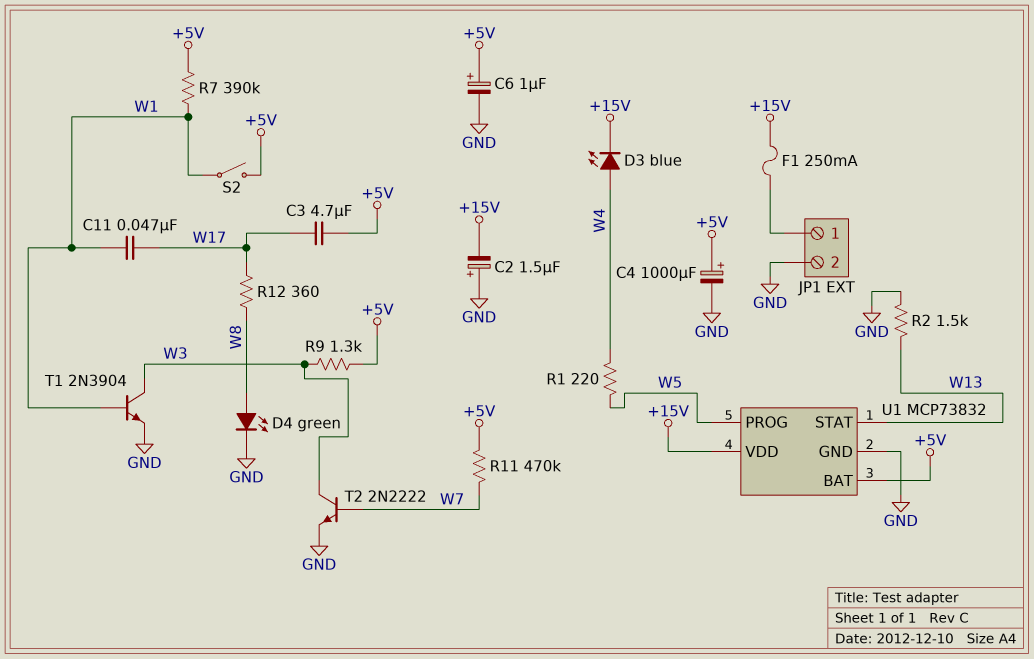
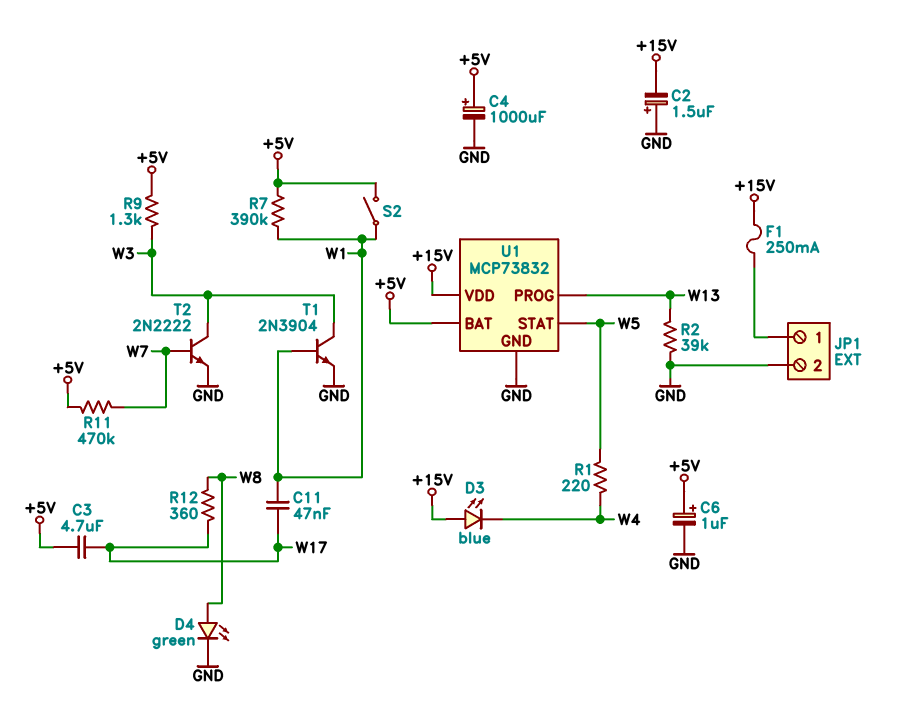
D3: LED blue (A W4, K +15V) -> LED blue (A +15V, K W4)
R2: 1.5k (GND, W13) -> 39k (GND, W13)
U1 pin PROG: W5 -> W13
U1 pin STAT: W13 -> W5

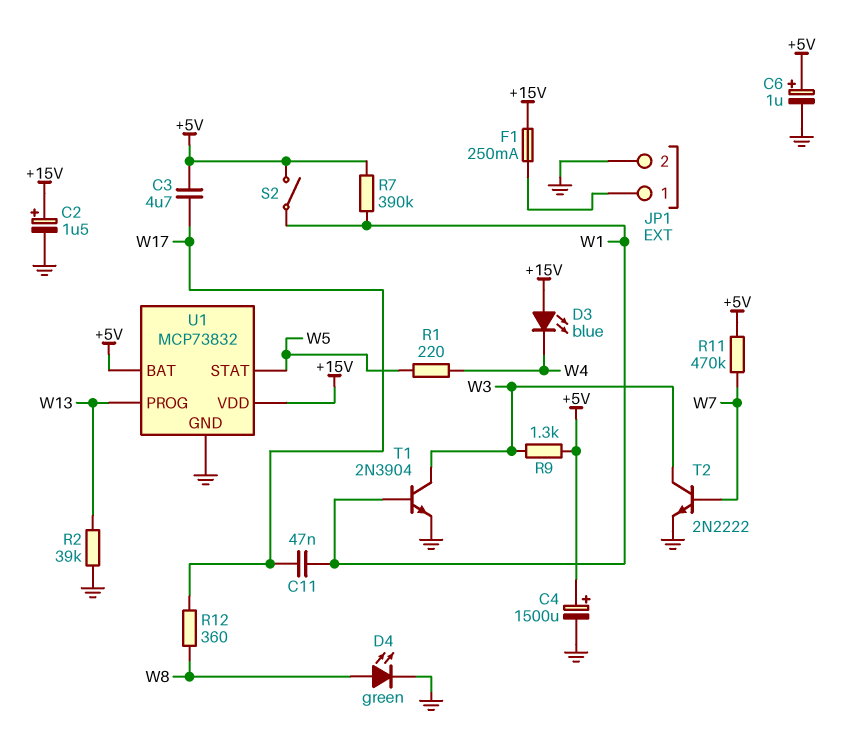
C2: 1.5uF (plus GND, minus +15V) -> 1.5uF (plus +15V, minus GND)
C4: 1000uF (plus +5V, minus GND) -> 1500uF (plus +5V, minus GND)

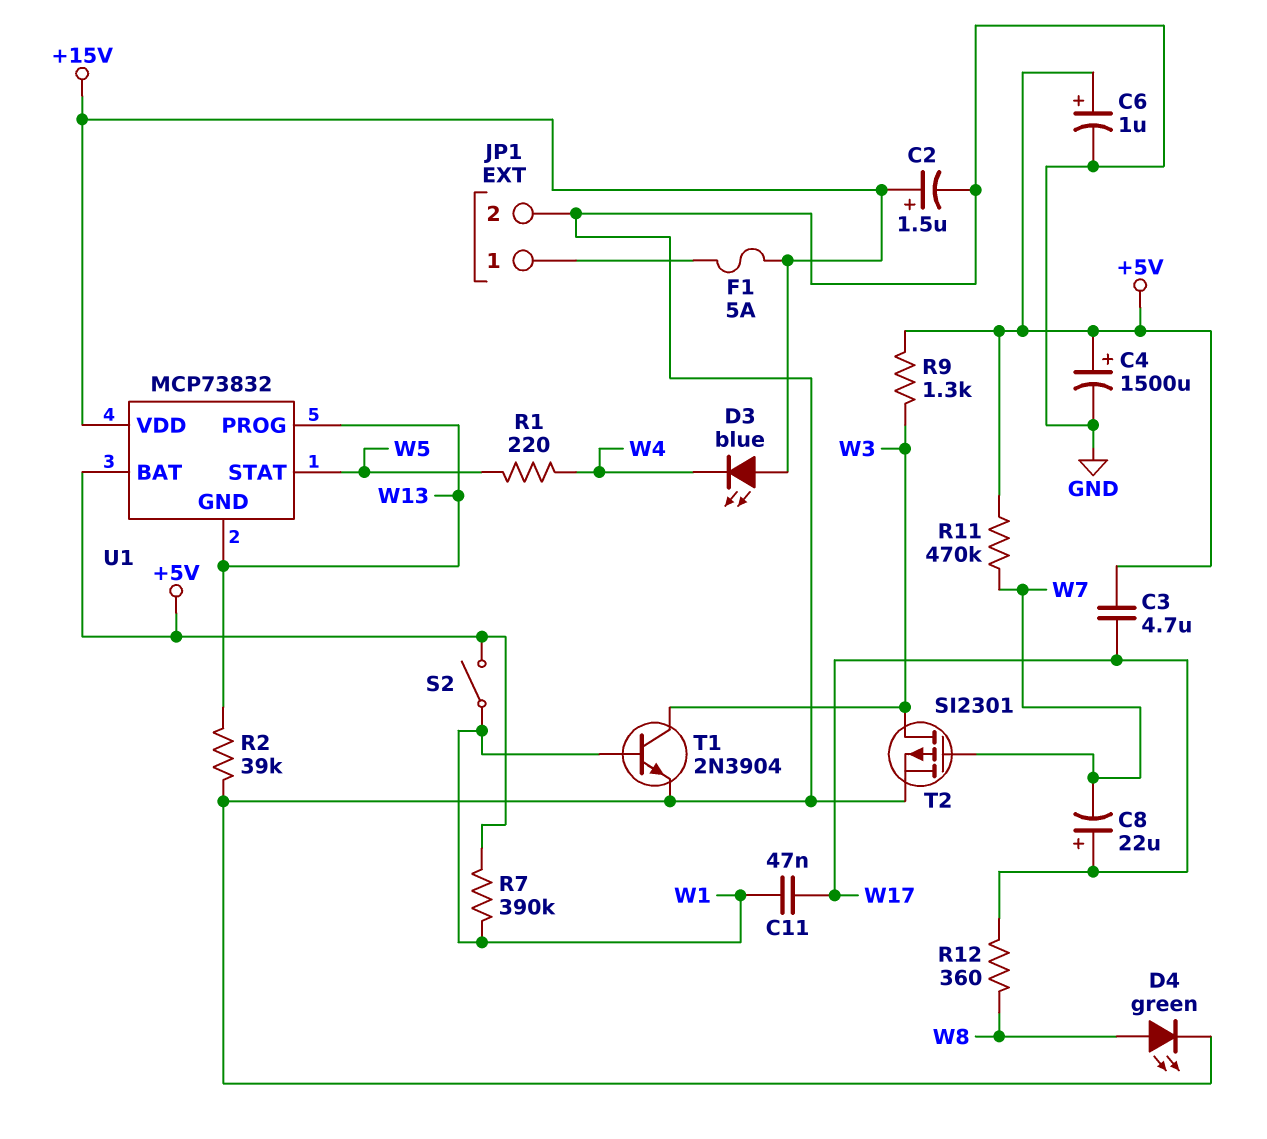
C8: none -> 22uF (plus W17, minus W7)
F1: 250mA (+15V, JP1/1) -> 5A (+15V, JP1/1)
T2: NPN 2N2222 (B W7, C W3, E GND) -> PMOS SI2301 (G W7, D W3, S GND)
U1 pin GND: GND -> W13

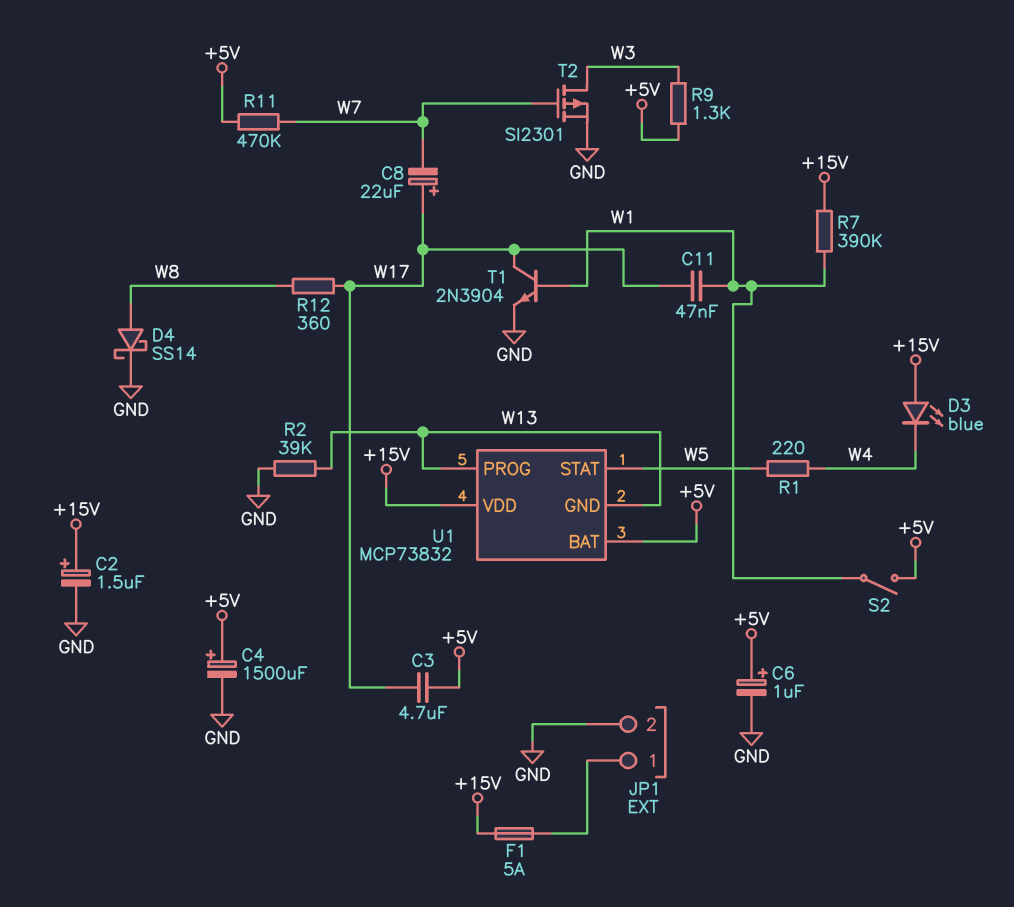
D4: LED green (A W8, K GND) -> schottky SS14 (A W8, K GND)
R7: 390k (+5V, W1) -> 390k (+15V, W1)
T1: NPN 2N3904 (B W1, C W3, E GND) -> NPN 2N3904 (B W1, C W17, E GND)

